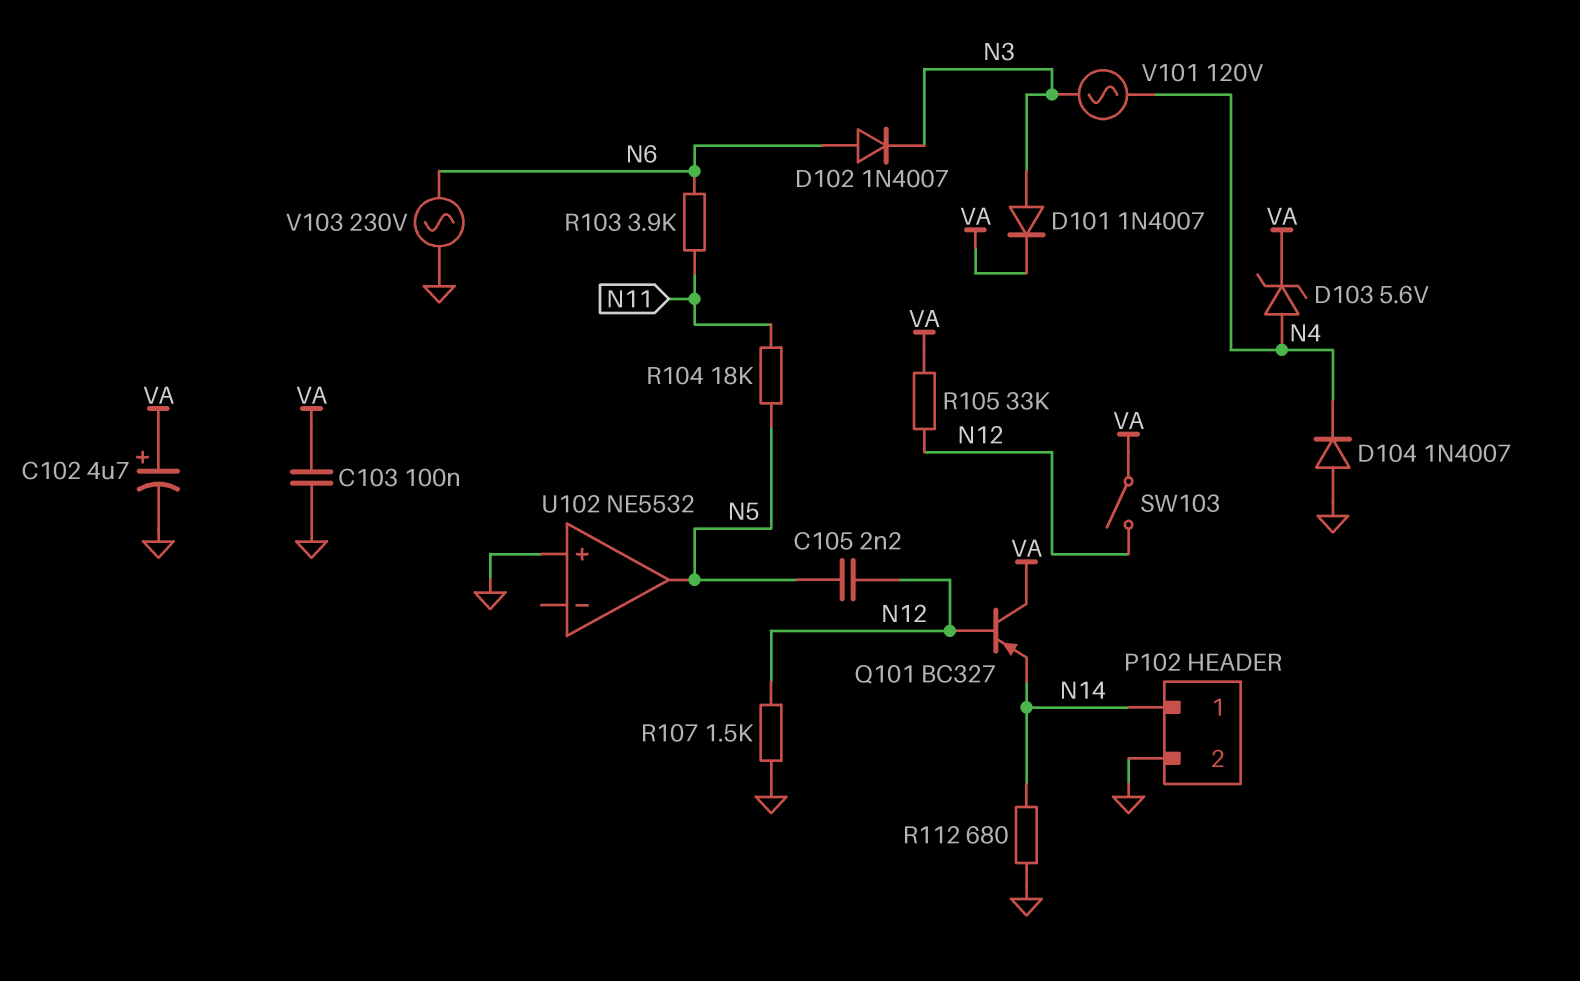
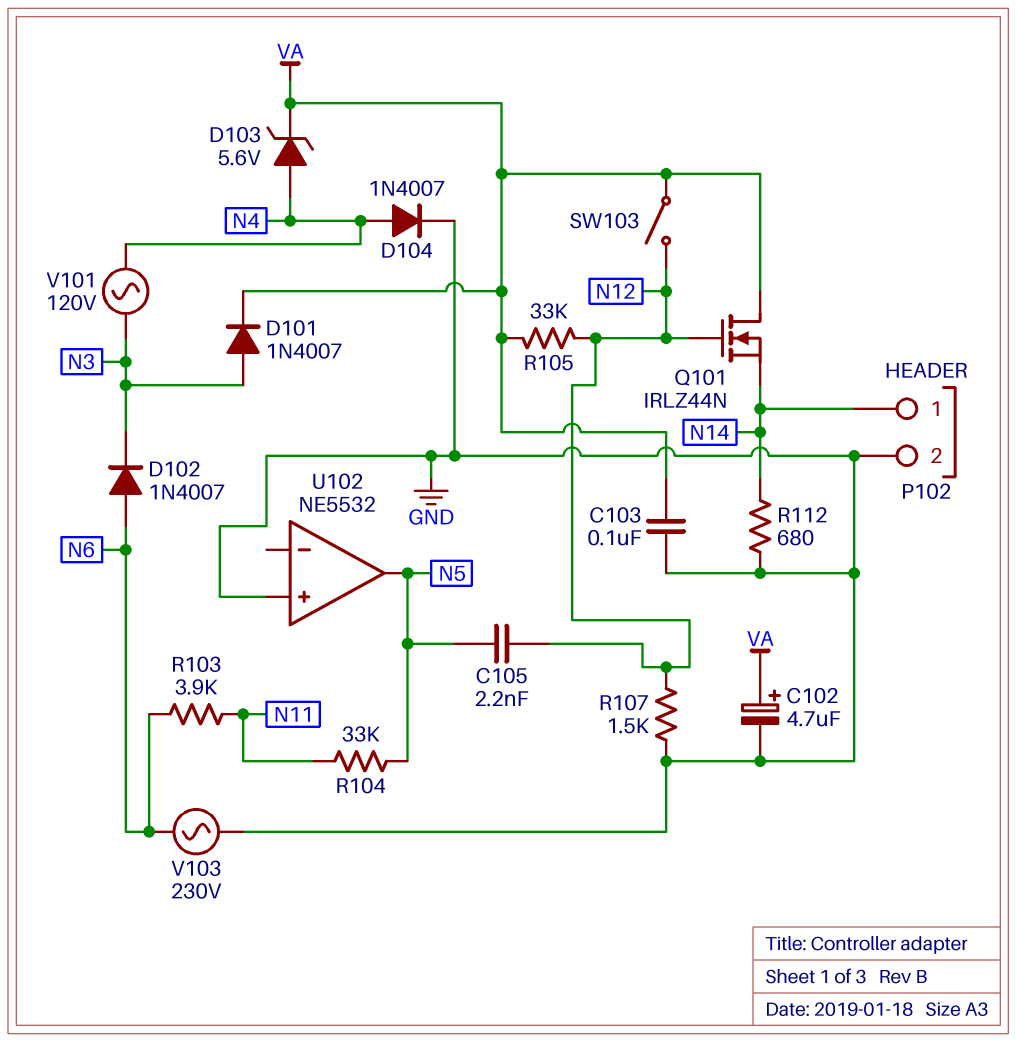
D104: diode 1N4007 (A GND, K N4) -> diode 1N4007 (A N4, K GND)
Q101: PNP BC327 (B N12, C VA, E N14) -> NMOS IRLZ44N (G N12, D VA, S N14)
R104: 18k (N5, N11) -> 33k (N5, N11)

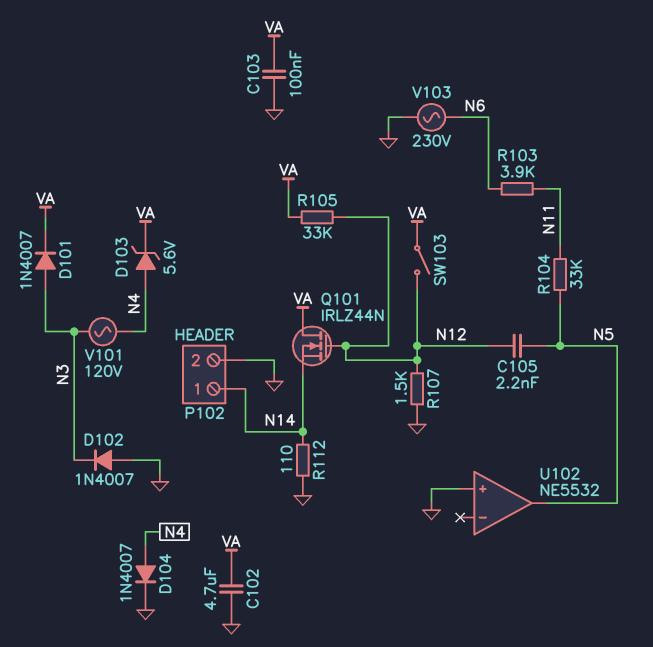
C102: 4.7uF (plus VA, minus GND) -> 4.7uF (GND, VA)
D102: diode 1N4007 (A N6, K N3) -> diode 1N4007 (A GND, K N3)
R112: 680 (GND, N14) -> 110 (GND, N14)

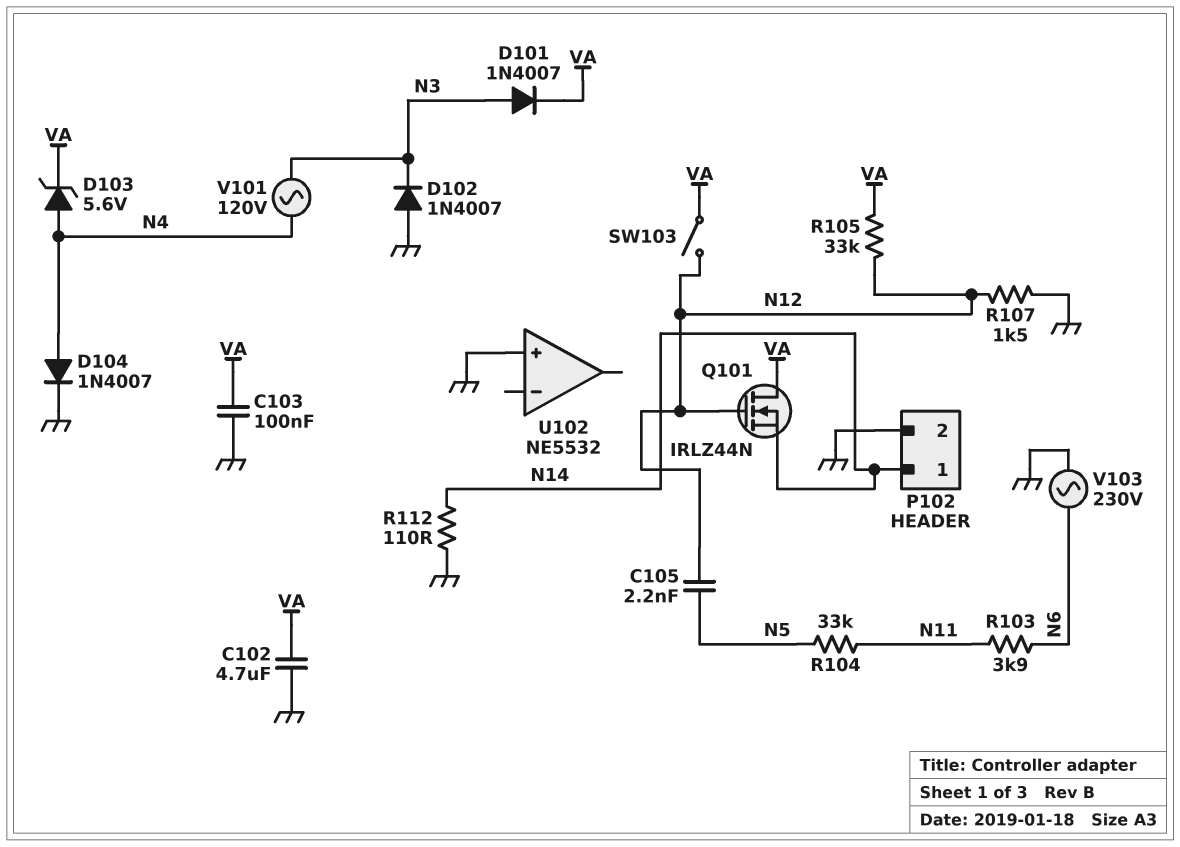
U102 pin out: N5 -> none

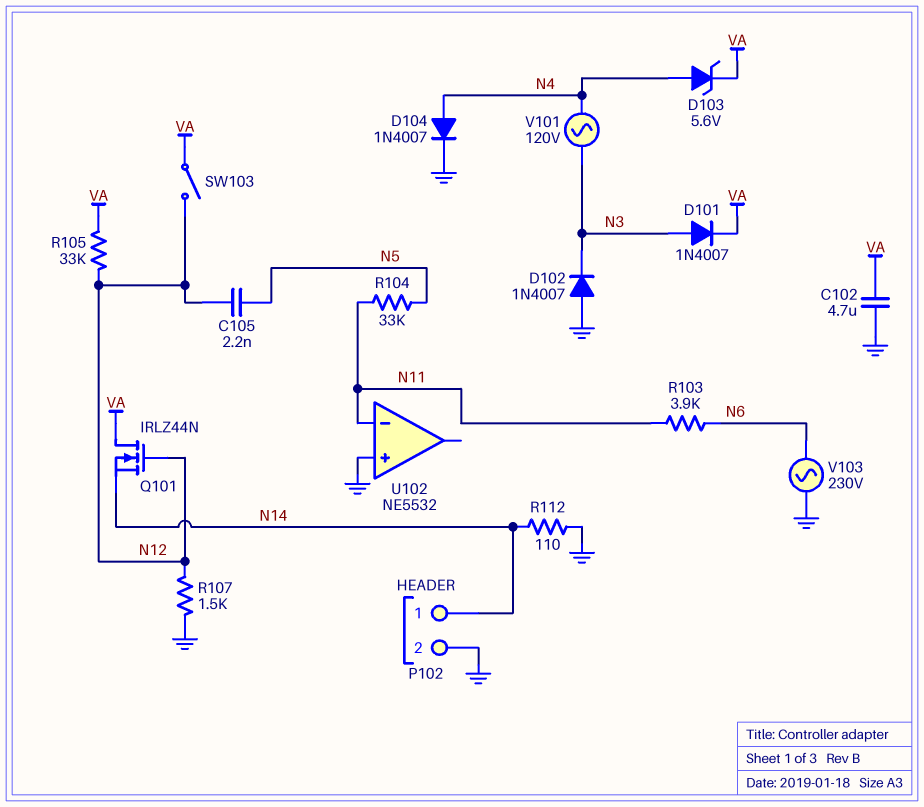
C103: 100nF (GND, VA) -> none
U102 pin in-: none -> N11

